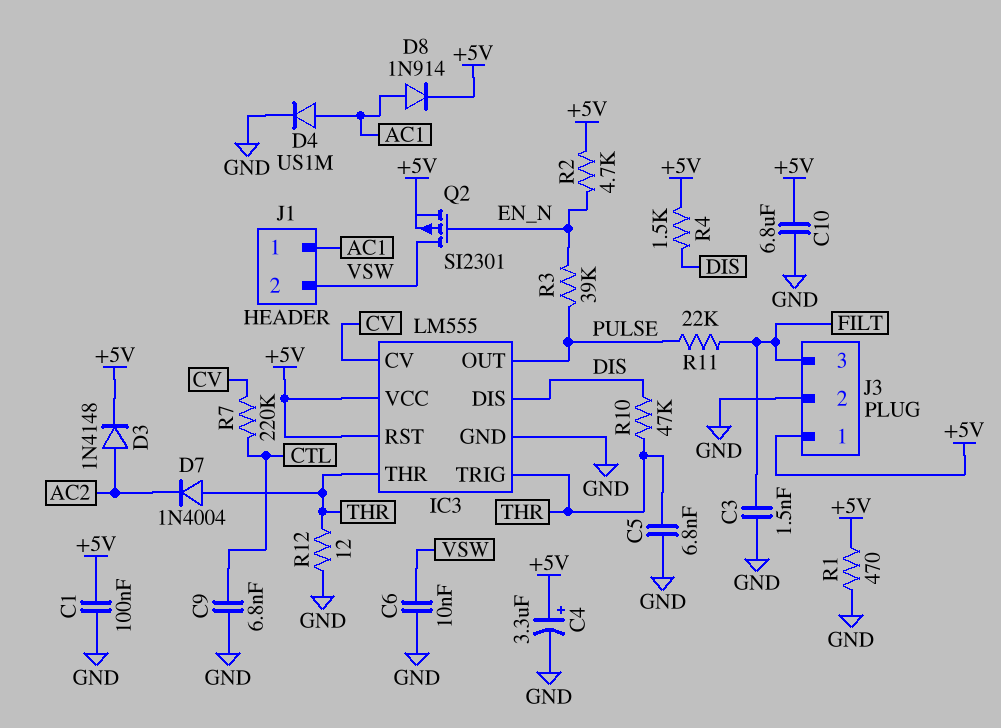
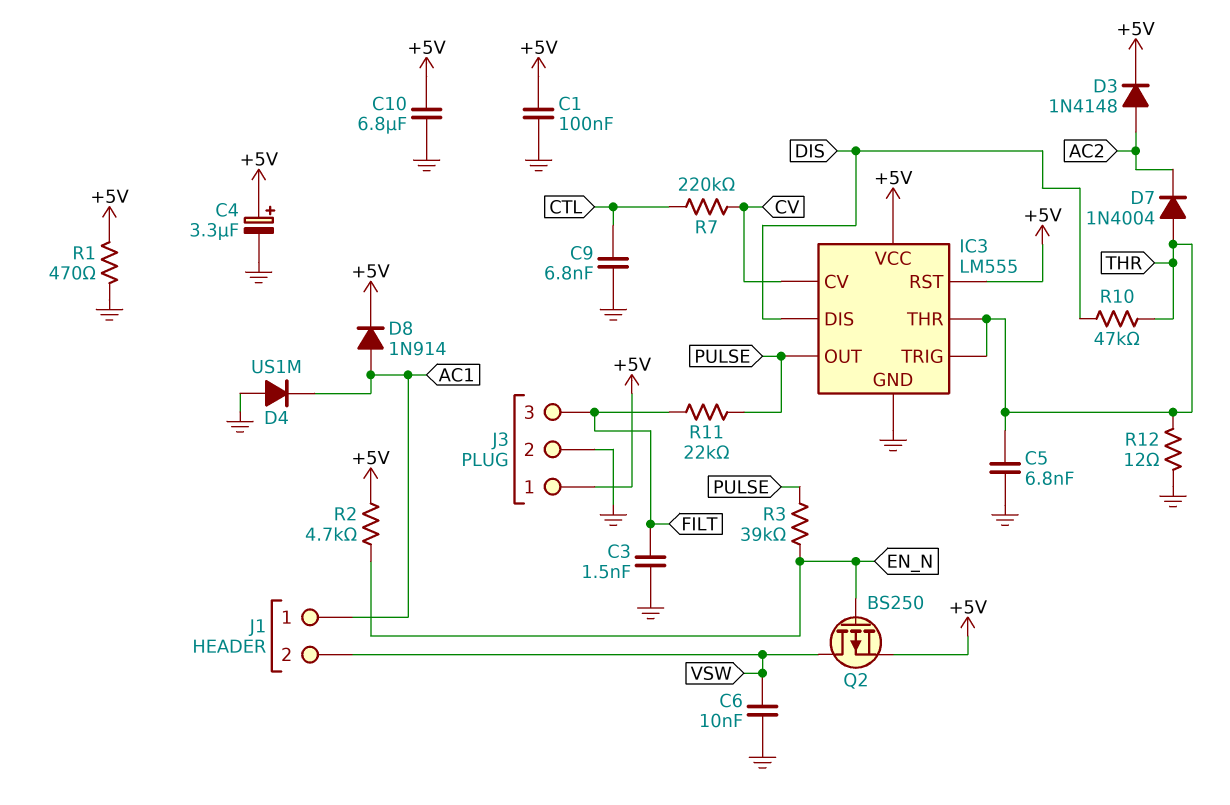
D4: diode US1M (A AC1, K GND) -> diode US1M (A GND, K AC1)
Q2: PMOS SI2301 (G EN_N, D VSW, S +5V) -> PMOS BS250 (G EN_N, D VSW, S +5V)
R4: 1.5k (+5V, DIS) -> none

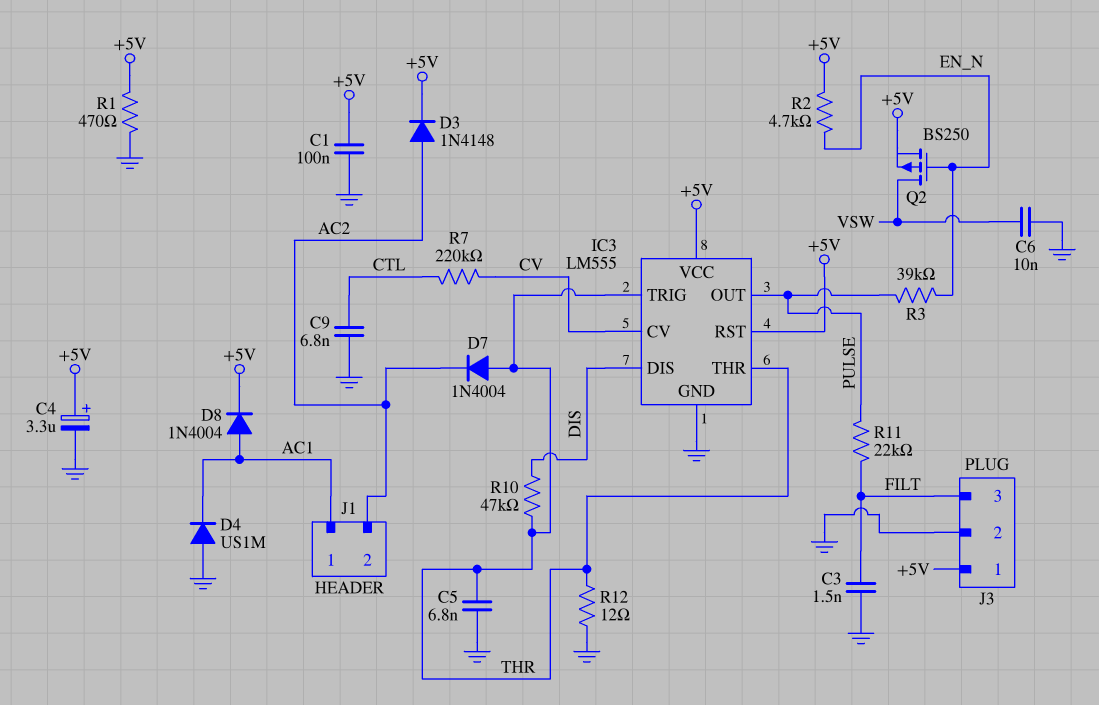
C10: 6.8uF (+5V, GND) -> none
D8: diode 1N914 (A AC1, K +5V) -> diode 1N4004 (A AC1, K +5V)
J1 pin 2: VSW -> AC2

